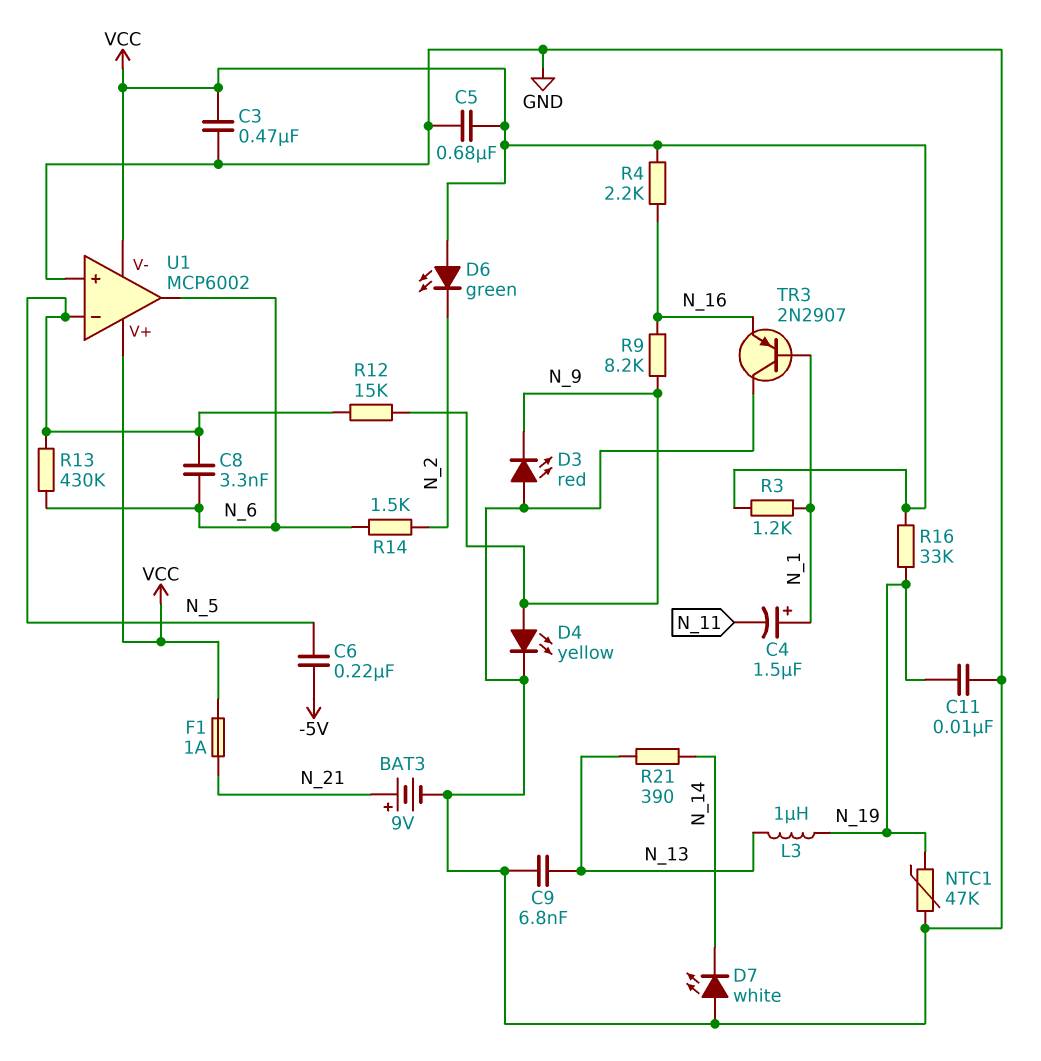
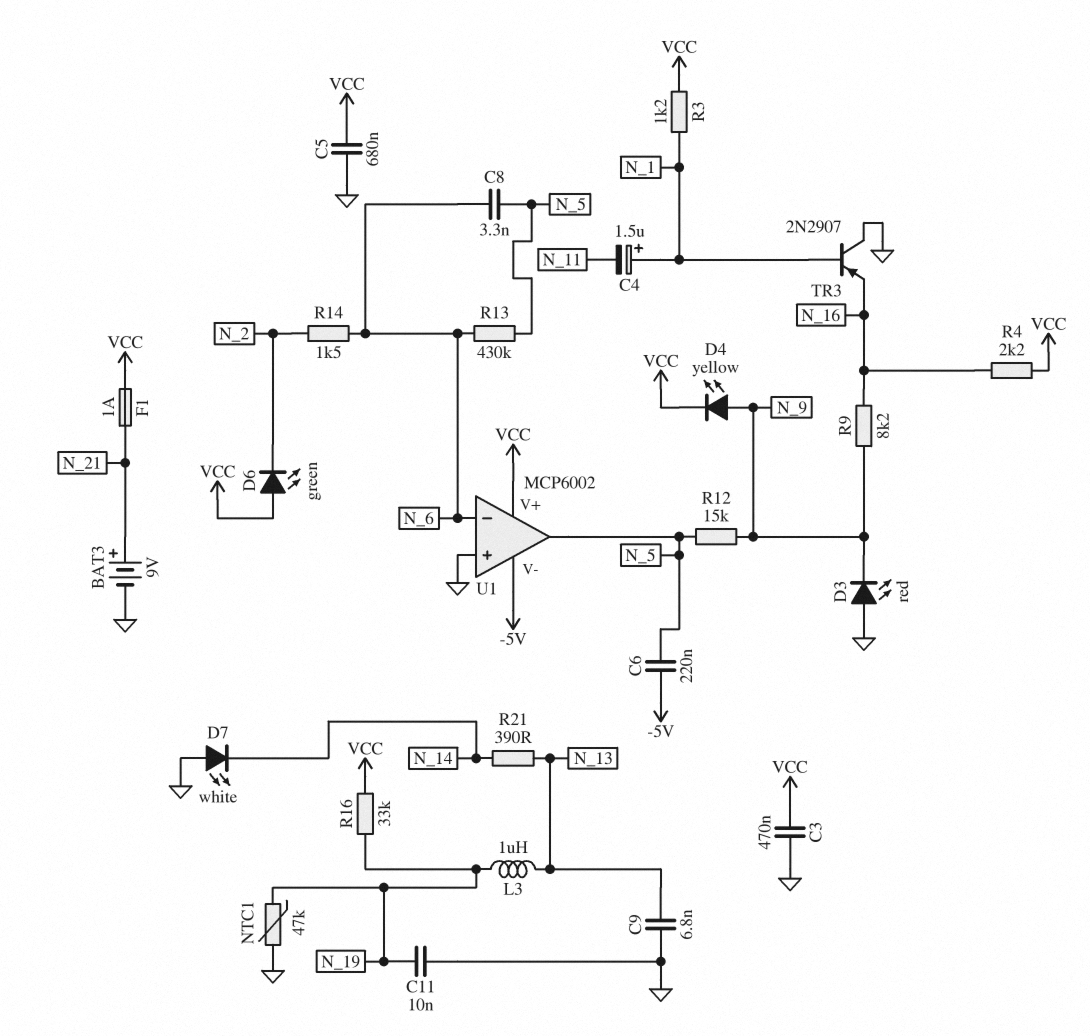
D4: LED yellow (A N_9, K GND) -> LED yellow (A N_9, K VCC)
U1 pin V-: VCC -> -5V
U1 pin in-: N_5 -> N_6
U1 pin out: N_6 -> N_5

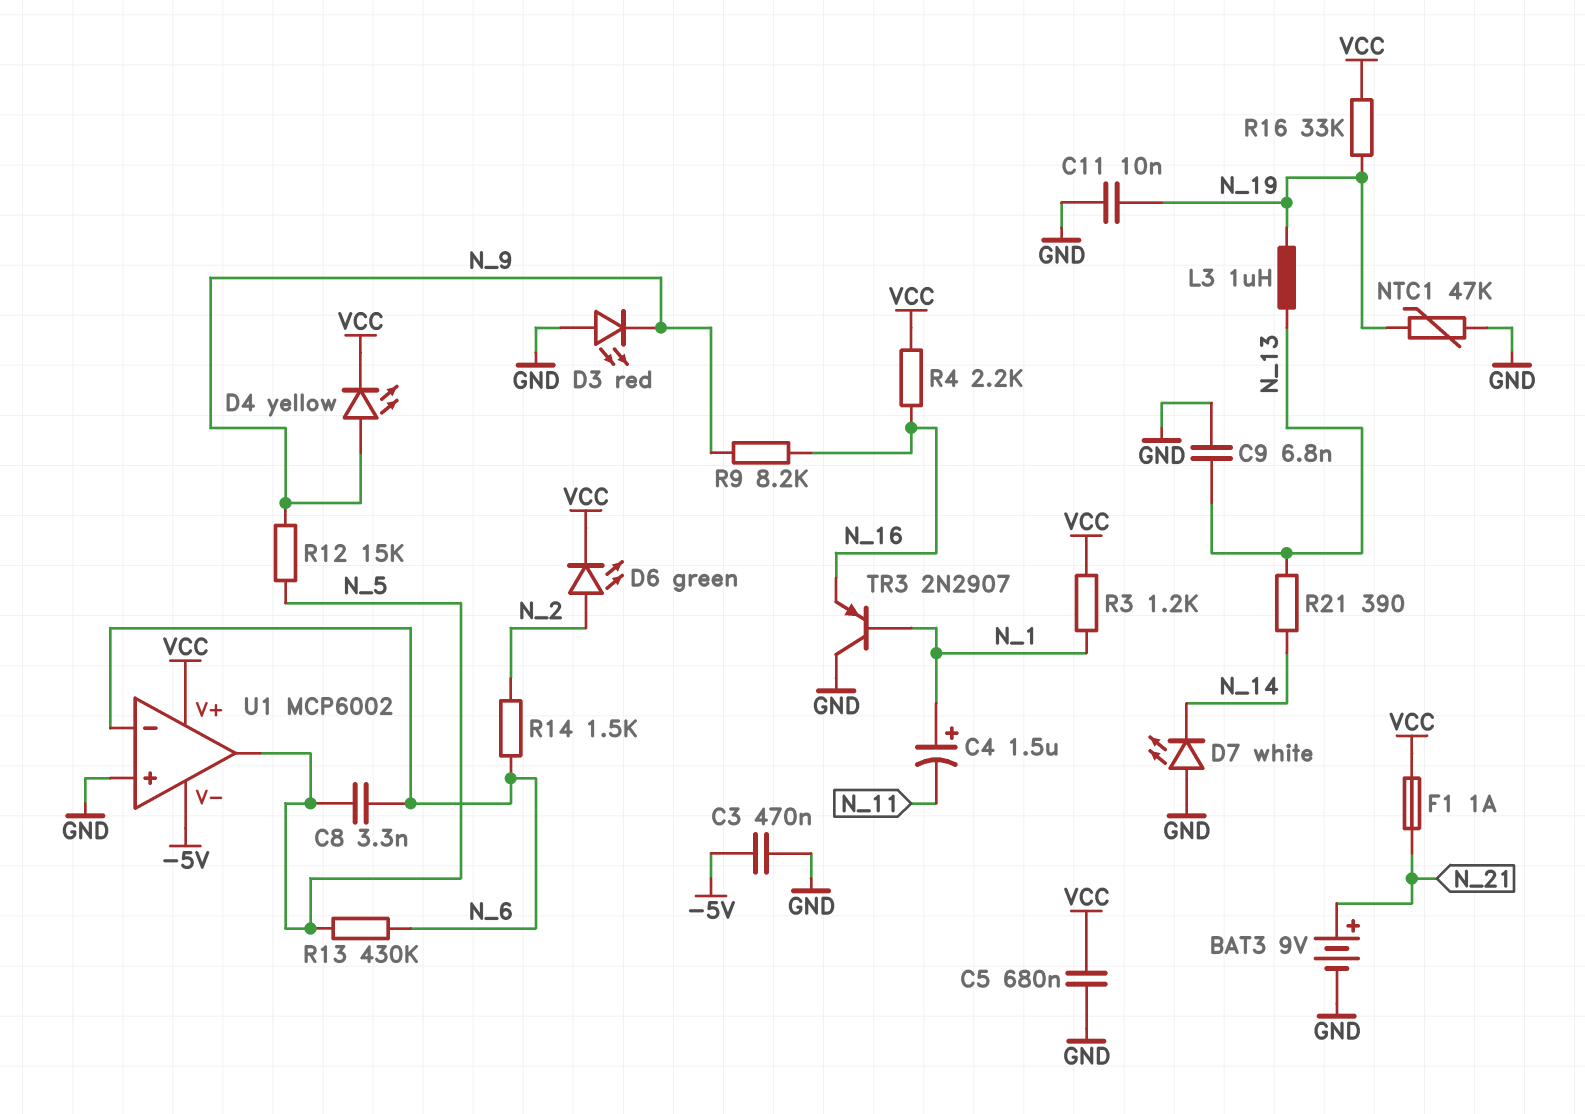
C3: 470nF (GND, VCC) -> 470nF (-5V, GND)
C6: 220nF (-5V, N_5) -> none
D6: LED green (A VCC, K N_2) -> LED green (A N_2, K VCC)

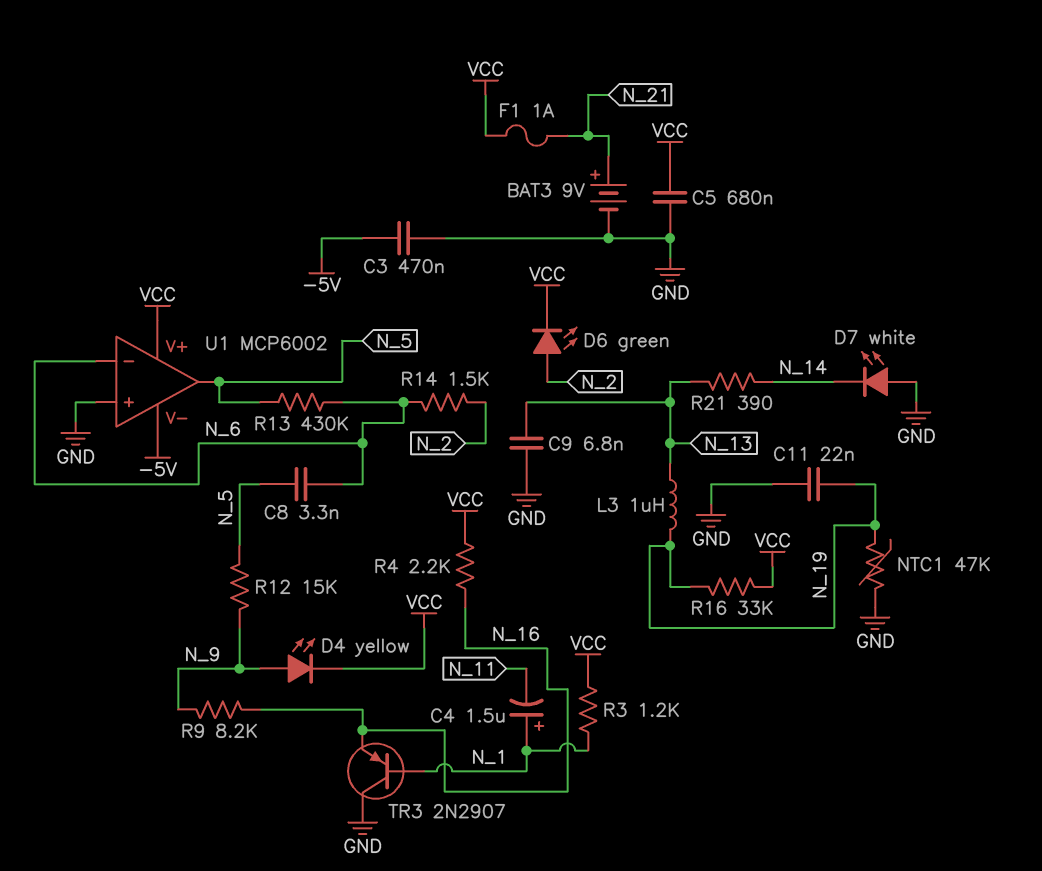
C11: 10nF (GND, N_19) -> 22nF (GND, N_19)
D3: LED red (A GND, K N_9) -> none

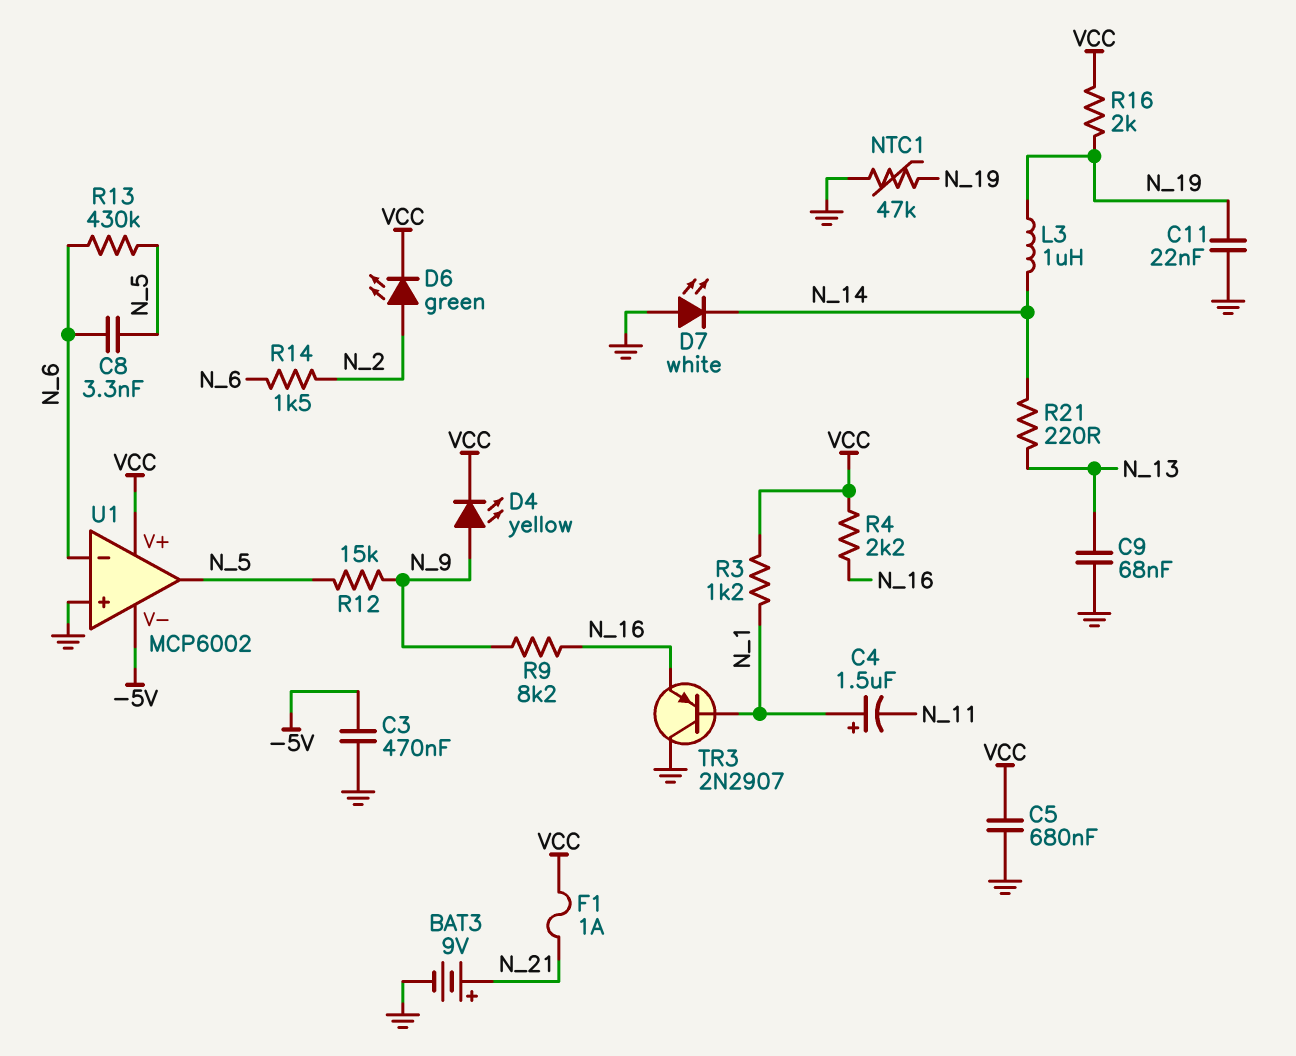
C9: 6.8nF (GND, N_13) -> 68nF (GND, N_13)
L3: 1uH (N_13, N_19) -> 1uH (N_14, N_19)
R16: 33k (N_19, VCC) -> 2k (N_19, VCC)
R21: 390 (N_13, N_14) -> 220 (N_13, N_14)

